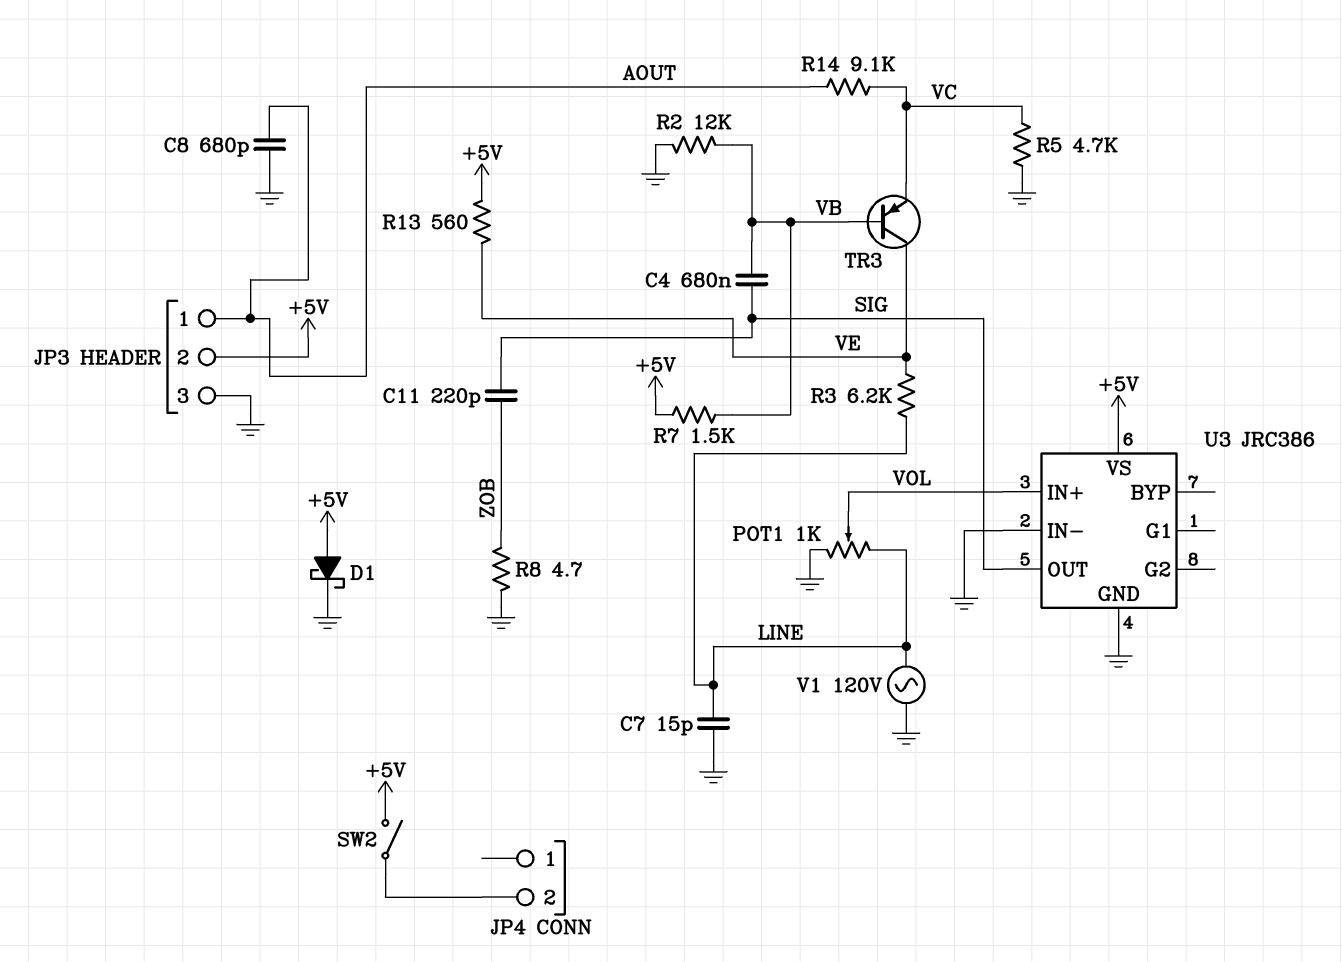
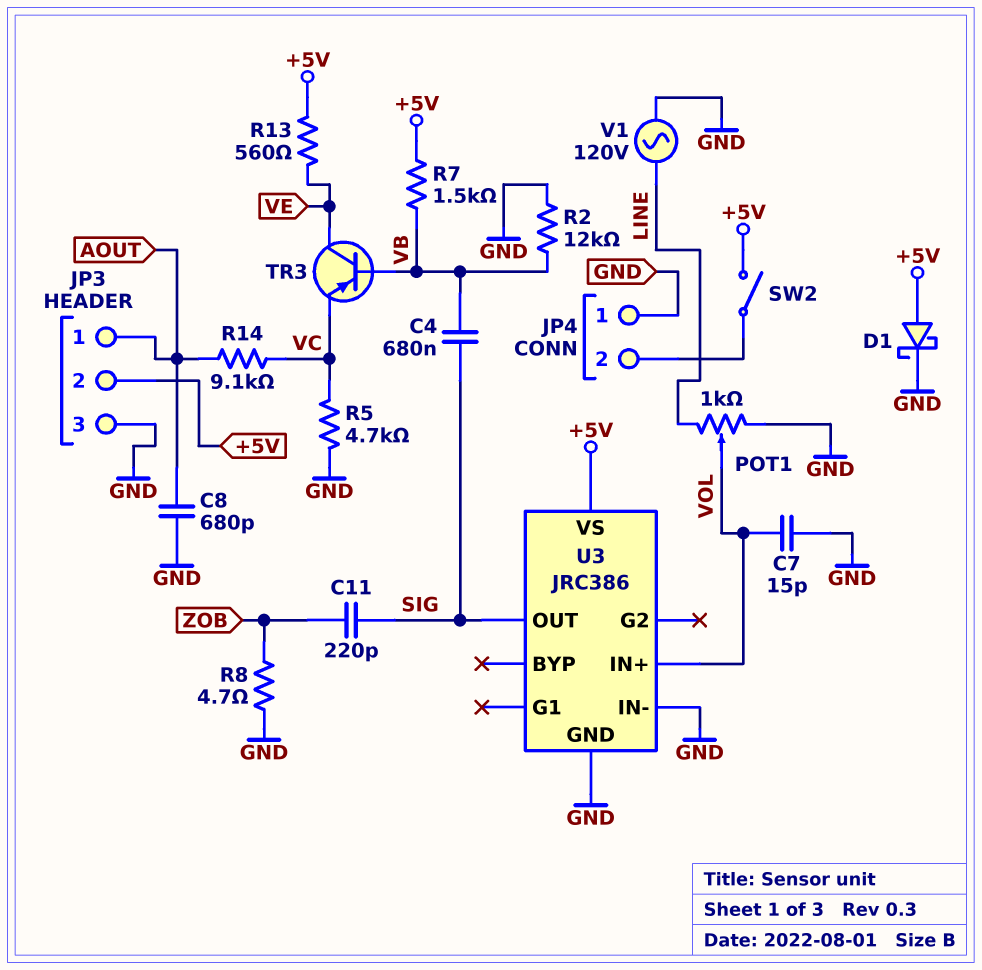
C7: 15pF (GND, LINE) -> 15pF (GND, VOL)
JP4 pin 1: none -> GND
R3: 6.2k (LINE, VE) -> none

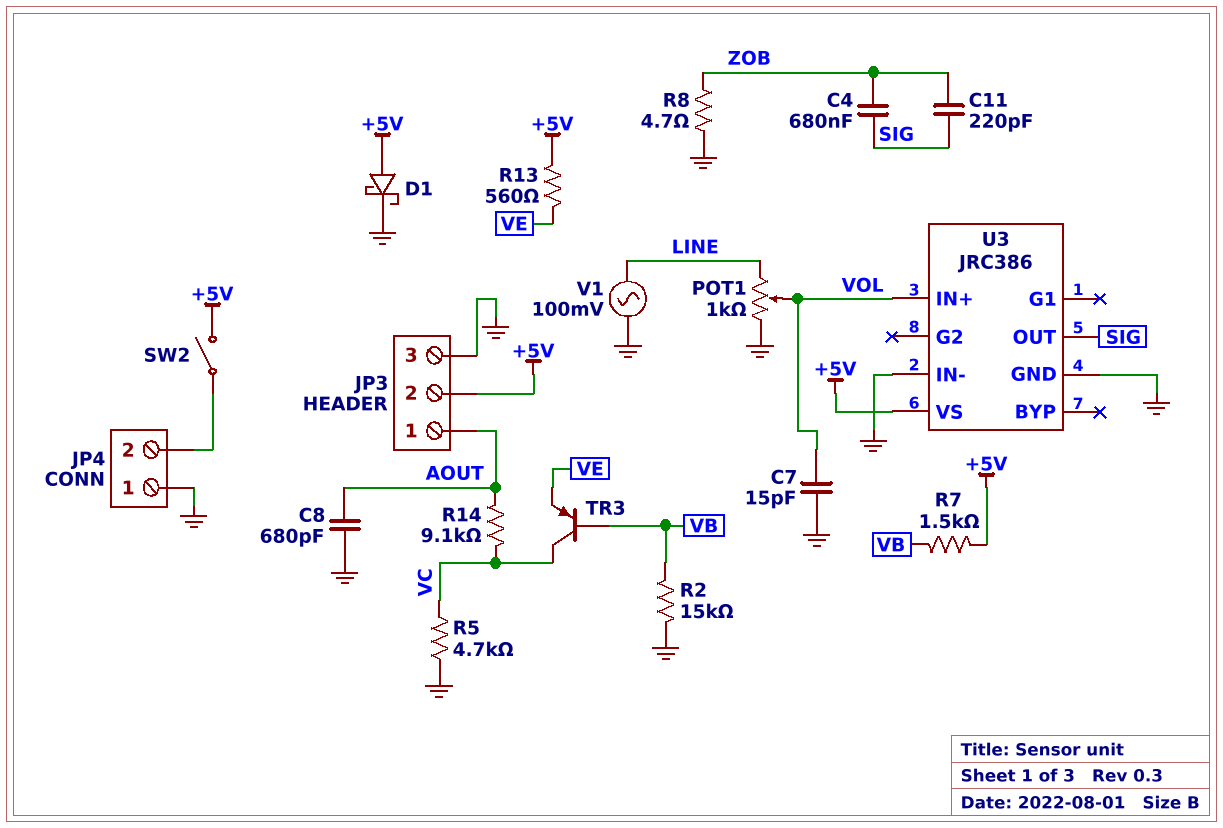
C4: 680nF (SIG, VB) -> 680nF (SIG, ZOB)
R2: 12k (GND, VB) -> 15k (GND, VB)
TR3: PNP (B VB, C VE, E VC) -> PNP (B VB, C VC, E VE)
V1: AC 120V (GND, LINE) -> AC 100mV (GND, LINE)

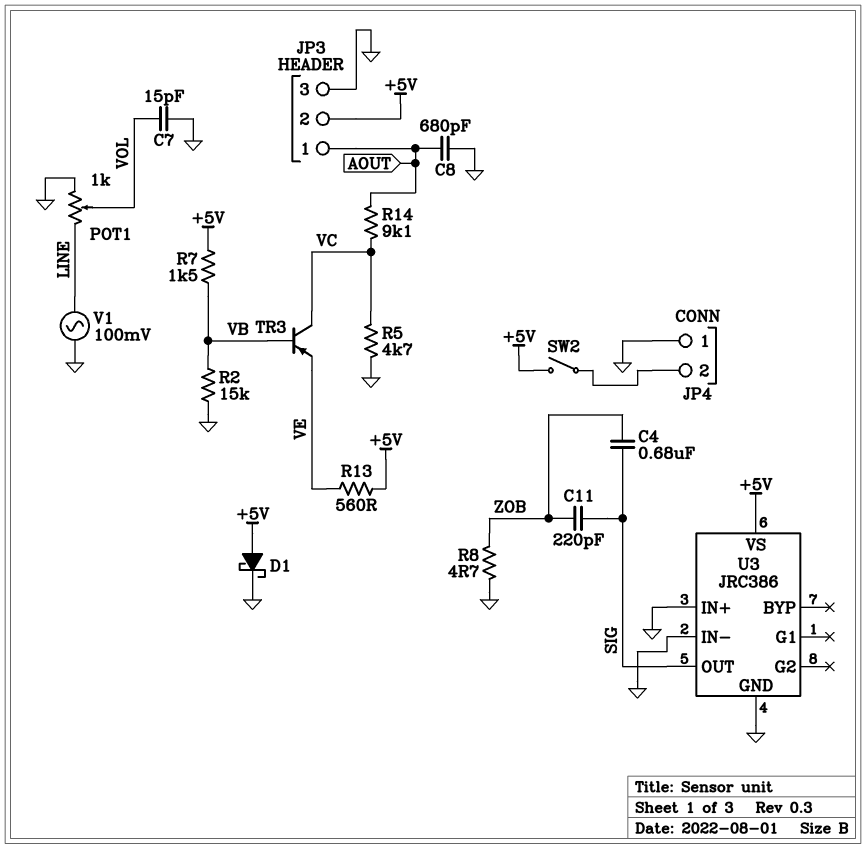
U3 pin IN+: VOL -> GND

